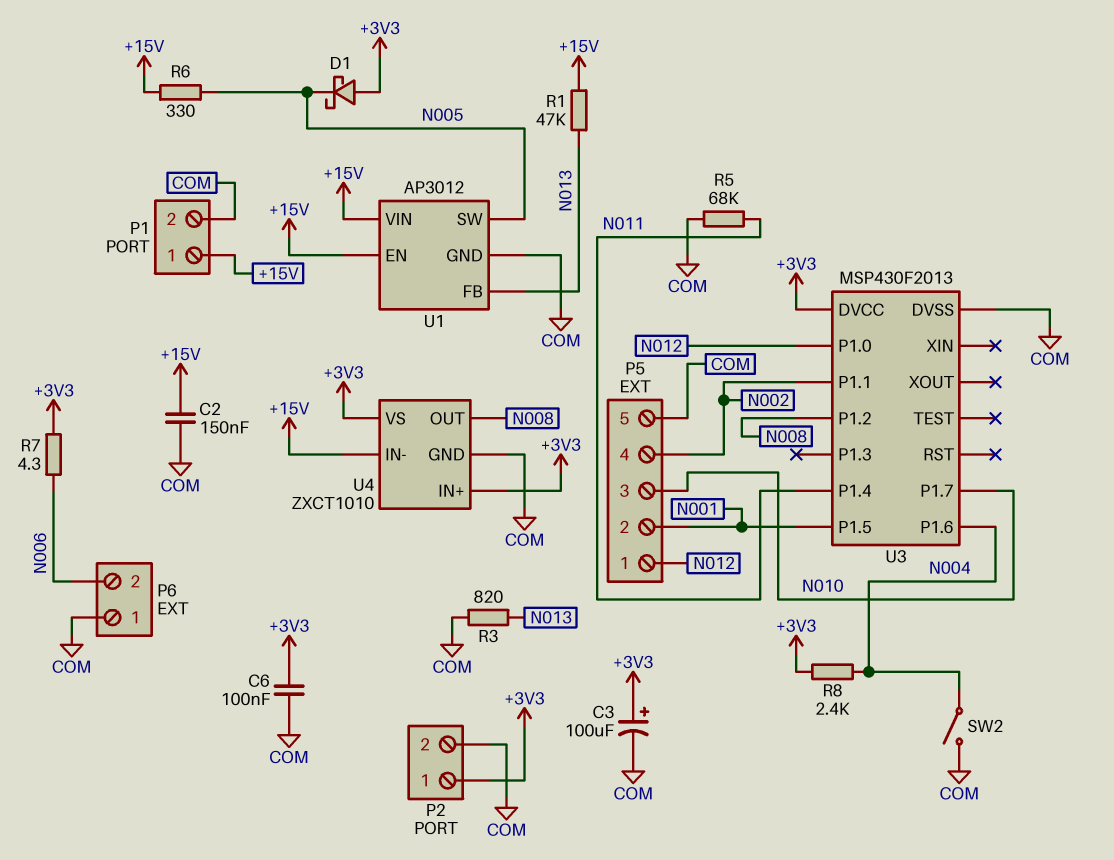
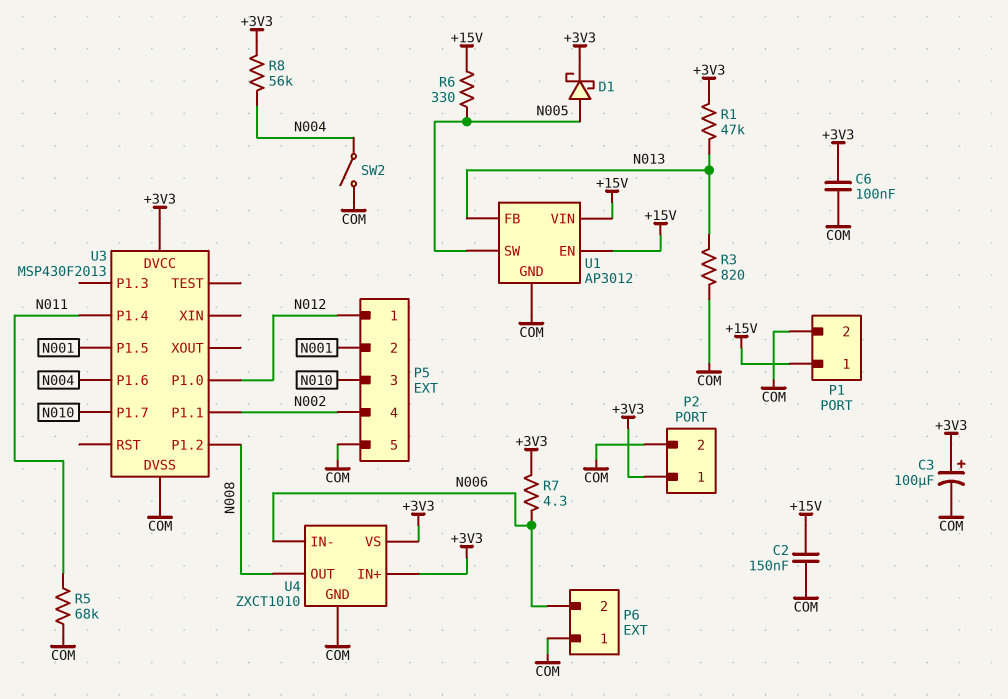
D1: schottky (A +3V3, K N005) -> schottky (A N005, K +3V3)
R1: 47k (+15V, N013) -> 47k (+3V3, N013)
R8: 2.4k (+3V3, N004) -> 56k (+3V3, N004)
U4 pin IN-: +15V -> N006

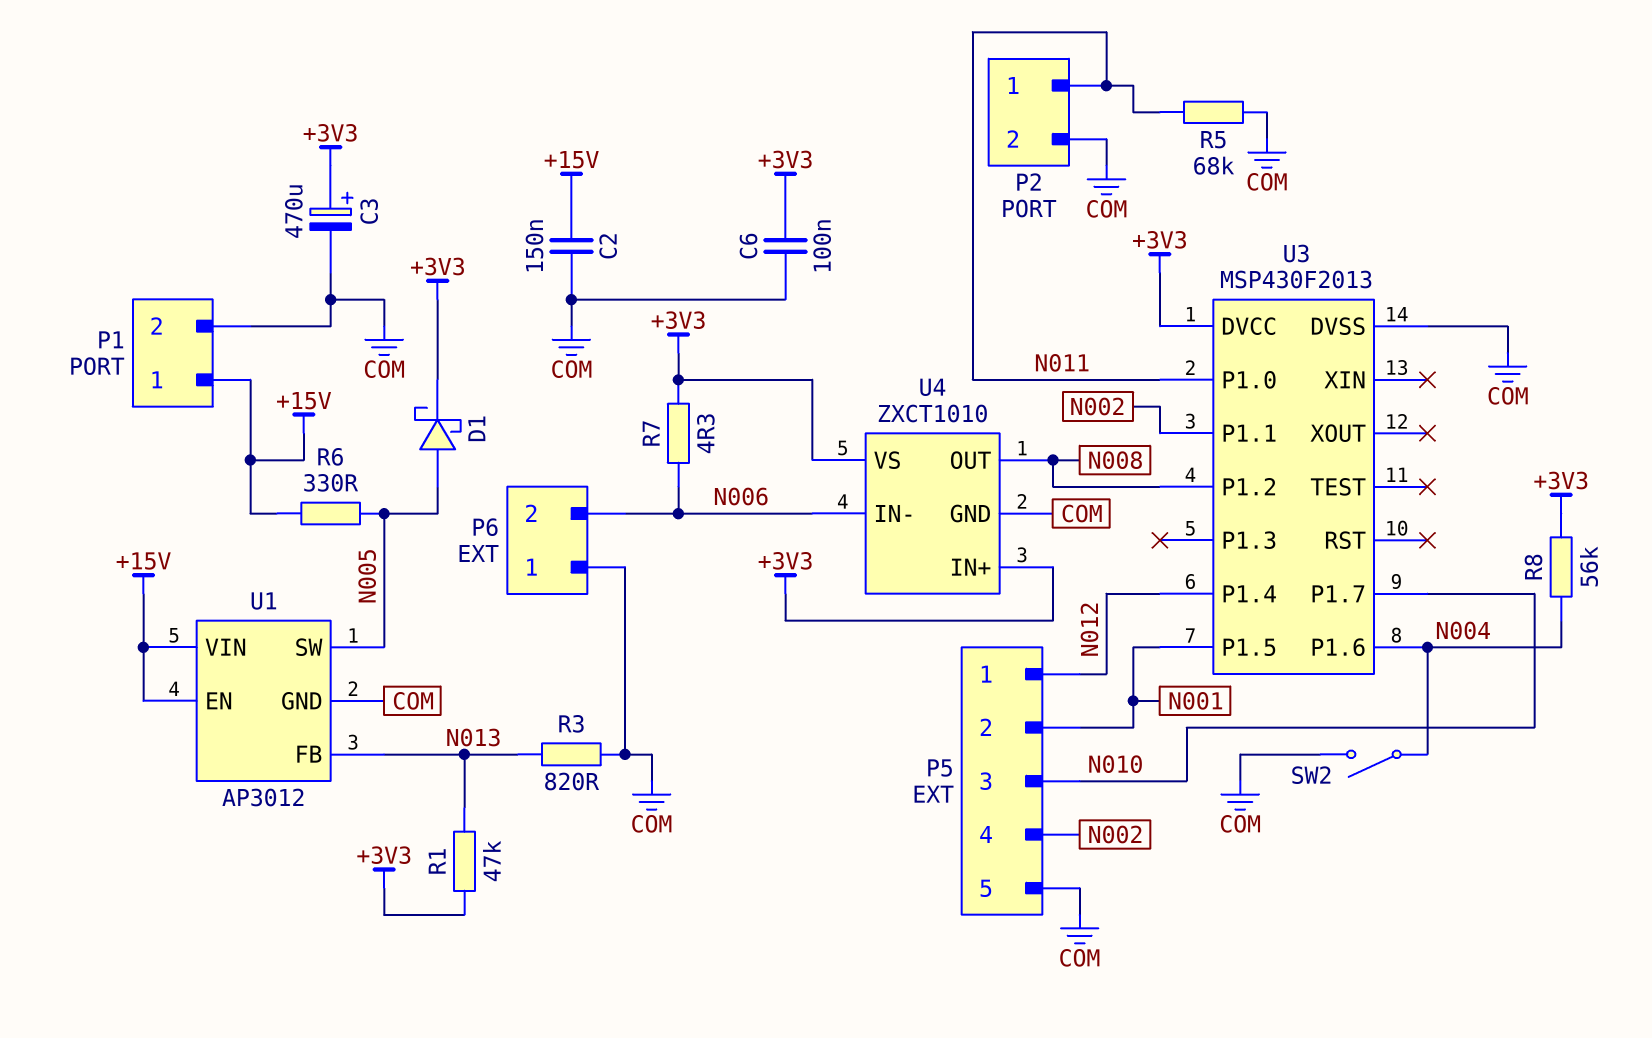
C3: 100uF (plus +3V3, minus COM) -> 470uF (plus +3V3, minus COM)
P2 pin 1: +3V3 -> N011
U3 pin P1.0: N012 -> N011
U3 pin P1.4: N011 -> N012

